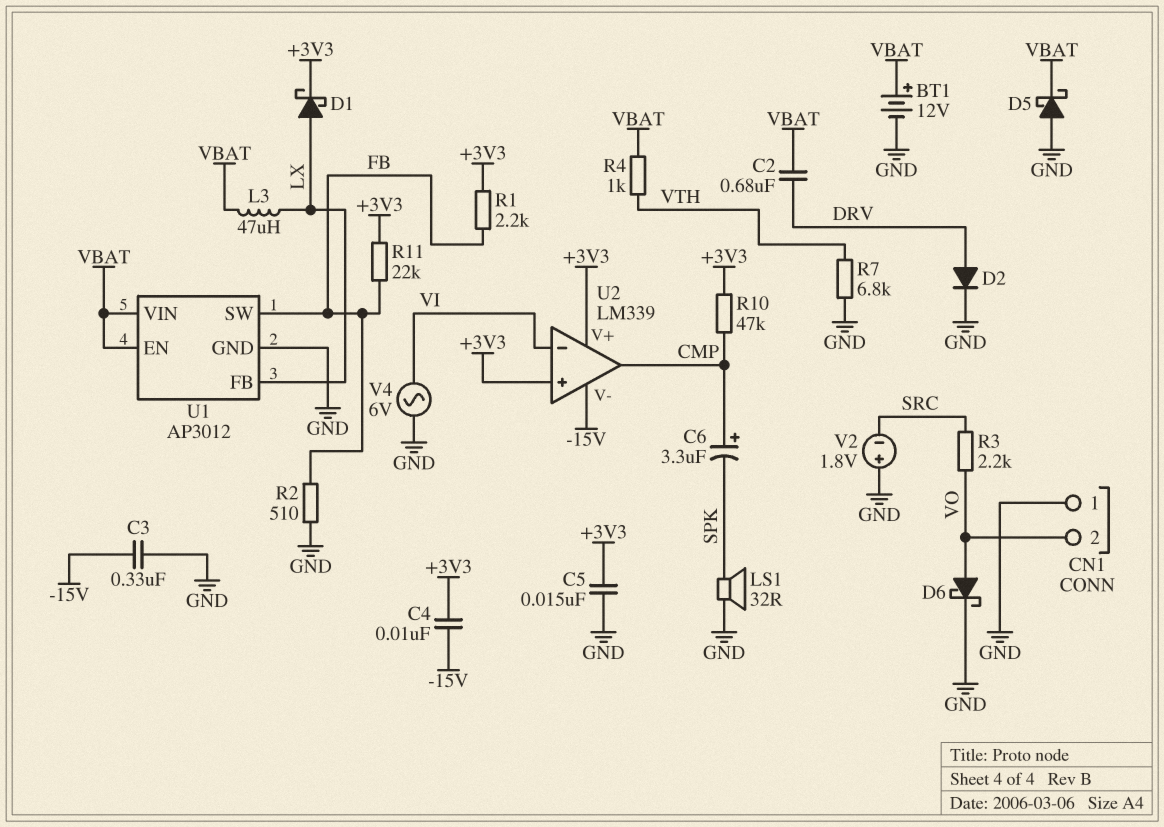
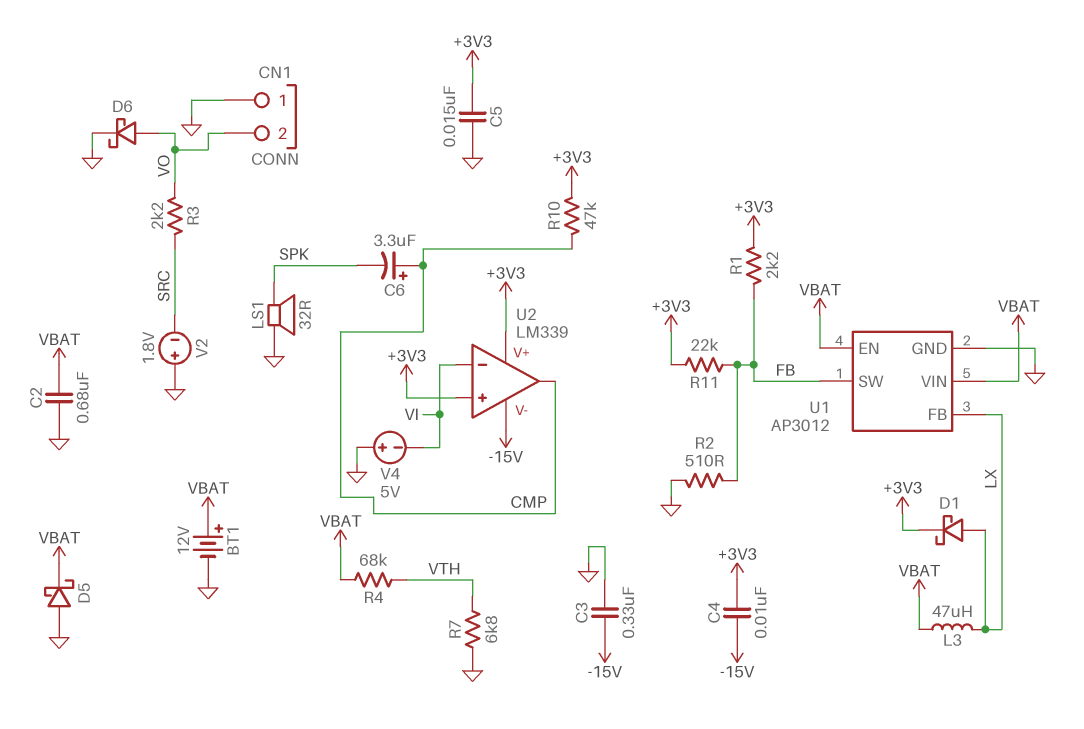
C2: 680nF (DRV, VBAT) -> 680nF (GND, VBAT)
D2: diode (A DRV, K GND) -> none
R4: 1k (VBAT, VTH) -> 68k (VBAT, VTH)
V4: AC 6V (GND, VI) -> 5V (plus GND, minus VI)

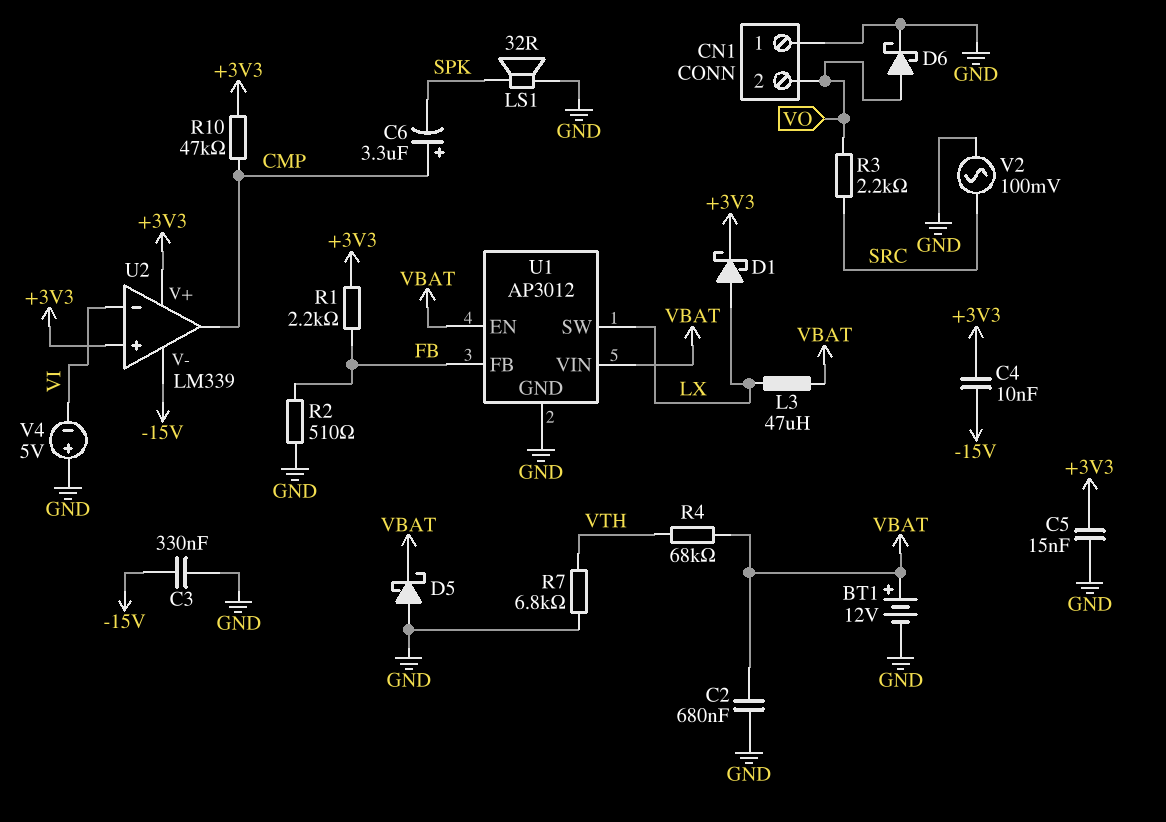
R11: 22k (+3V3, FB) -> none
U1 pin FB: LX -> FB
U1 pin SW: FB -> LX
V2: 1.8V (plus GND, minus SRC) -> AC 100mV (GND, SRC)

